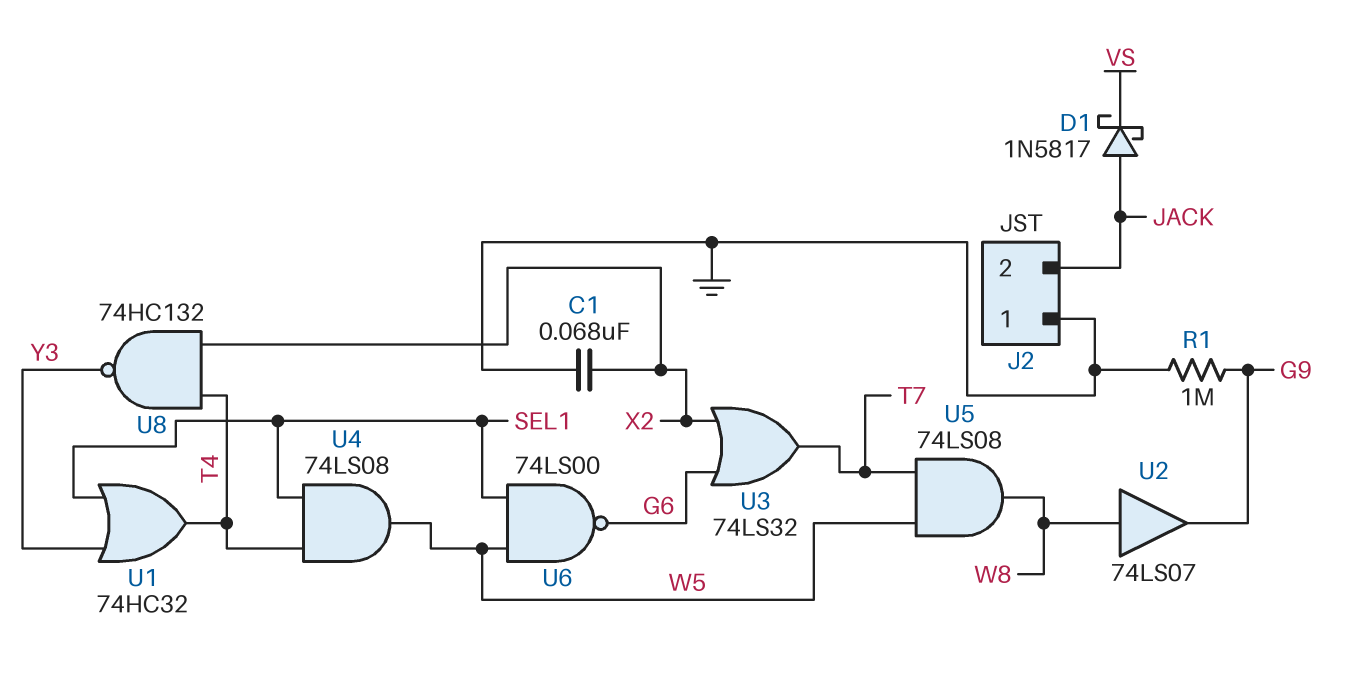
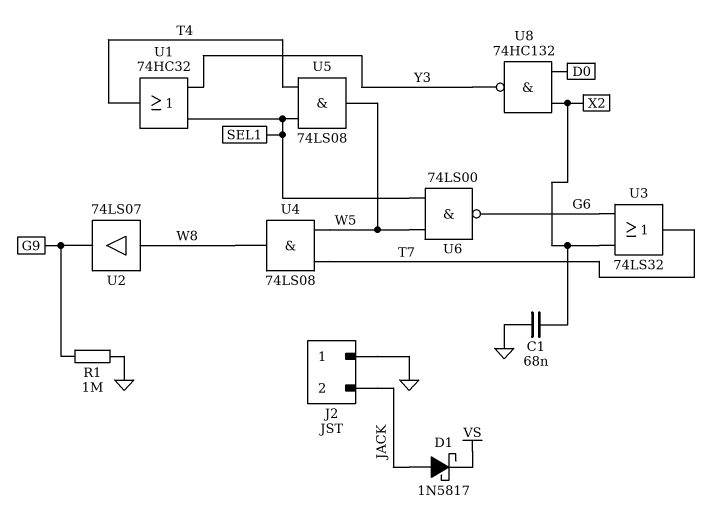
U4: AND 74LS08 (in SEL1, in T4, out W5) -> AND 74LS08 (in T7, in W5, out W8)
U5: AND 74LS08 (in T7, in W5, out W8) -> AND 74LS08 (in SEL1, in T4, out W5)
U8: NAND 74HC132 (in T4, in X2, out Y3) -> NAND 74HC132 (in D0, in X2, out Y3)

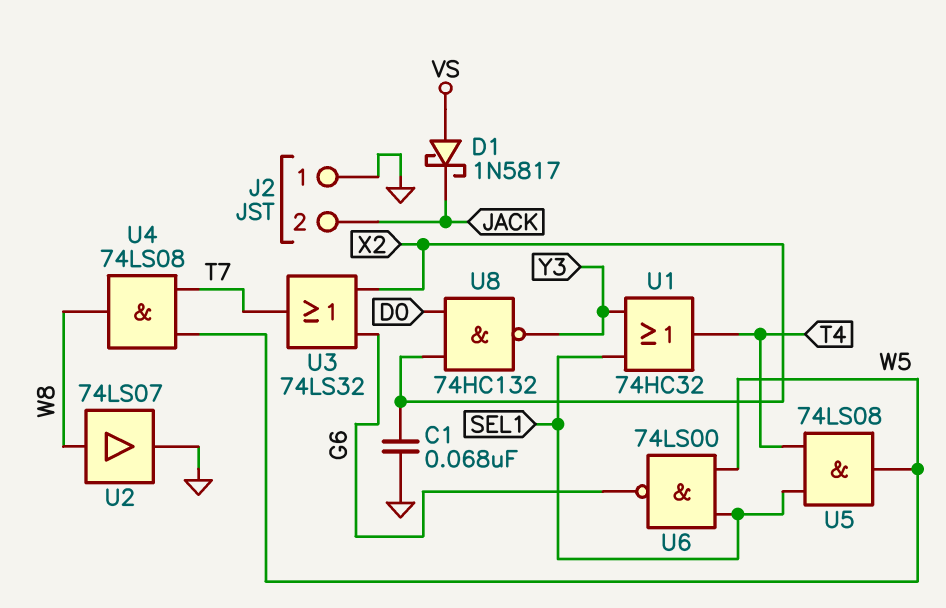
D1: schottky 1N5817 (A JACK, K VS) -> schottky 1N5817 (A VS, K JACK)
R1: 1M (G9, GND) -> none
U2: buffer 74LS07 (in W8, out G9) -> buffer 74LS07 (in W8, out GND)

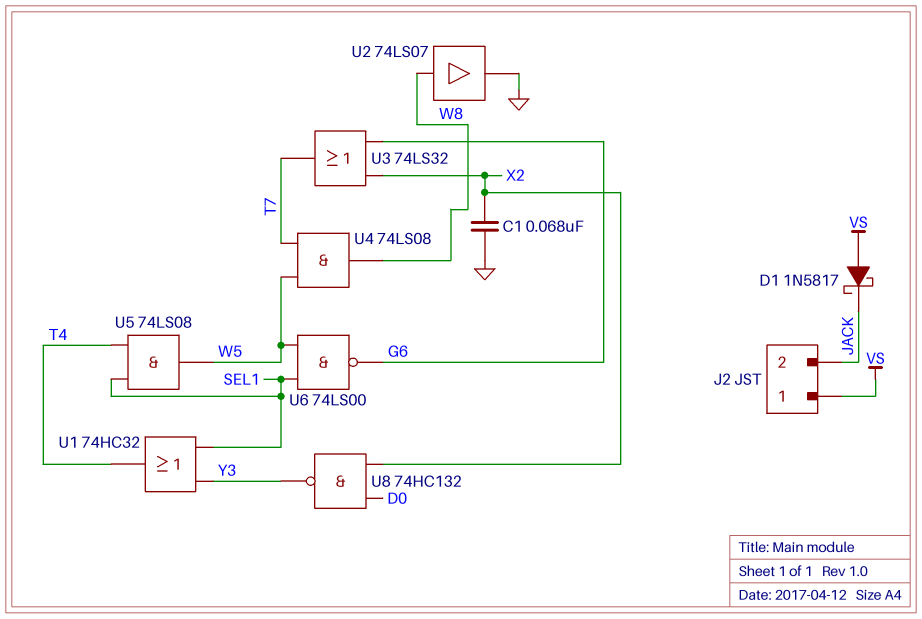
J2 pin 1: GND -> VS

